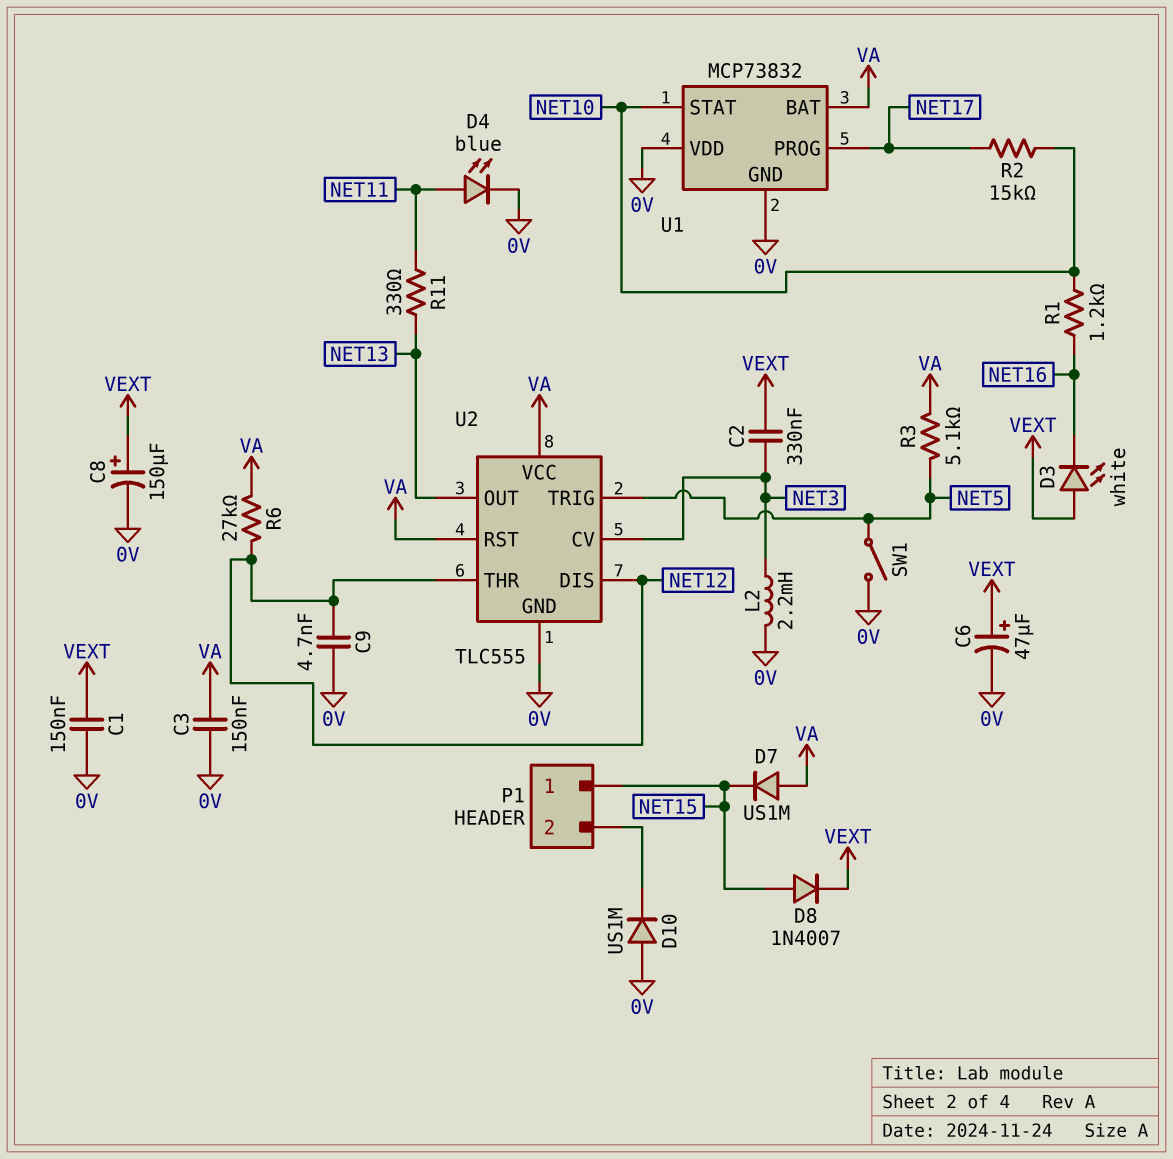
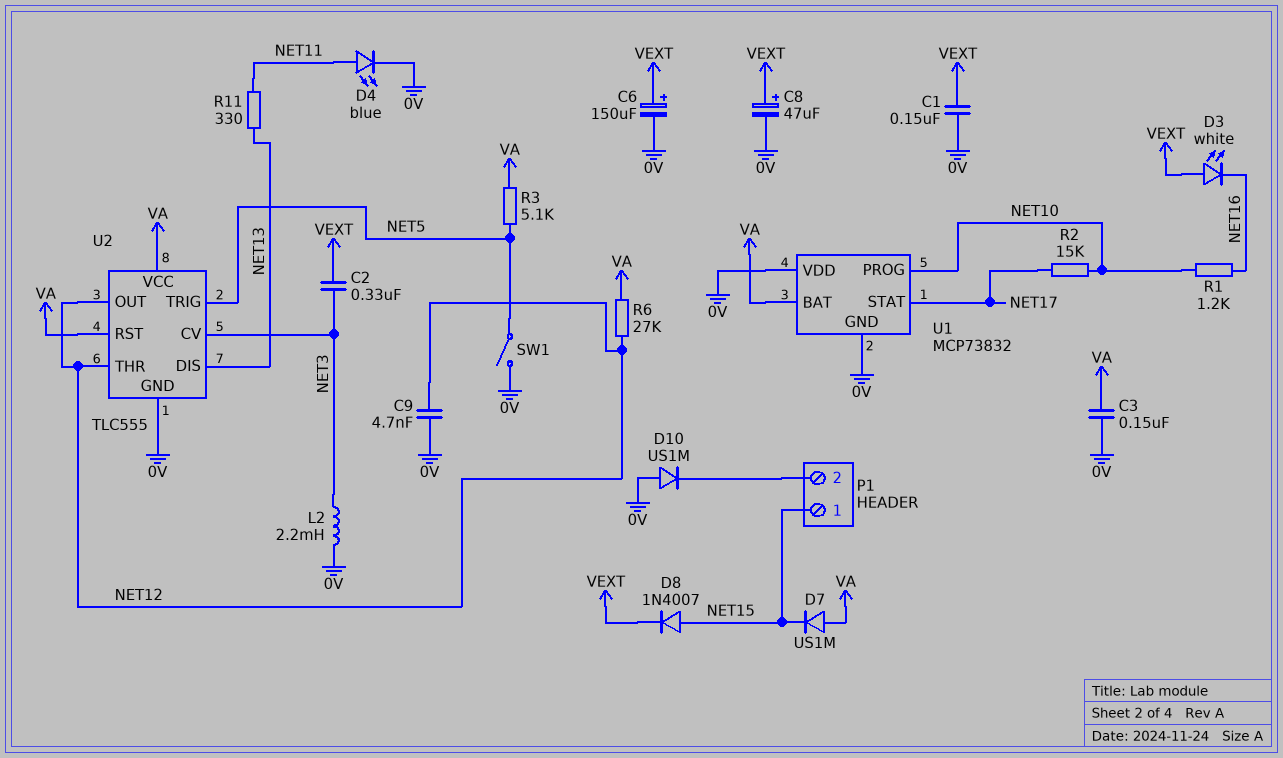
C6: 47uF (plus VEXT, minus 0V) -> 150uF (plus VEXT, minus 0V)
C8: 150uF (plus VEXT, minus 0V) -> 47uF (plus VEXT, minus 0V)
U1 pin PROG: NET17 -> NET10
U1 pin STAT: NET10 -> NET17
U2 pin DIS: NET12 -> NET13
U2 pin OUT: NET13 -> NET12

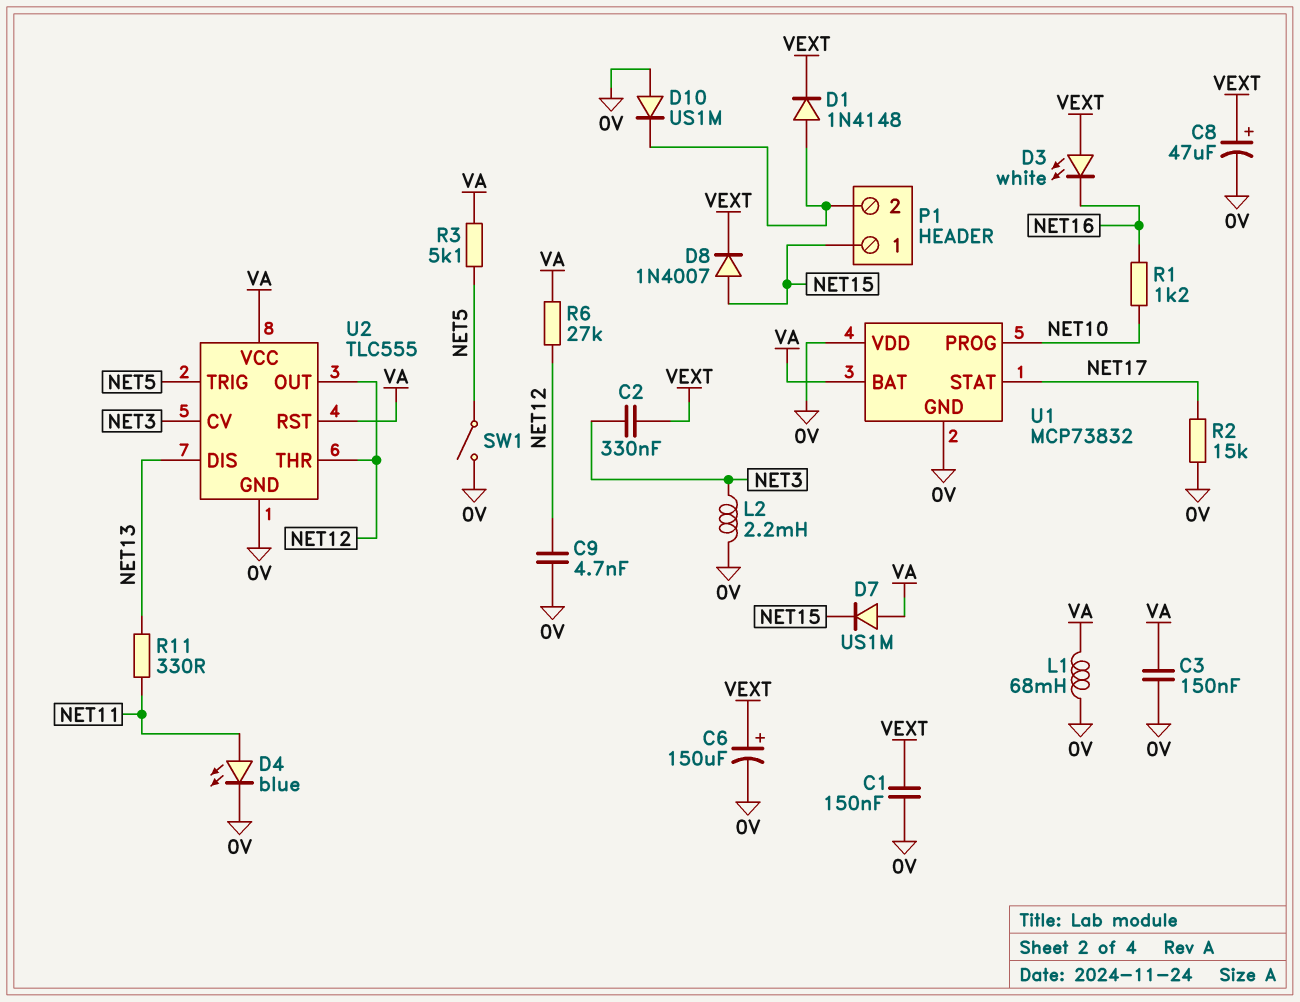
D1: none -> diode 1N4148 (A P1/2, K VEXT)
L1: none -> 68mH (0V, VA)
R2: 15k (NET10, NET17) -> 15k (0V, NET17)

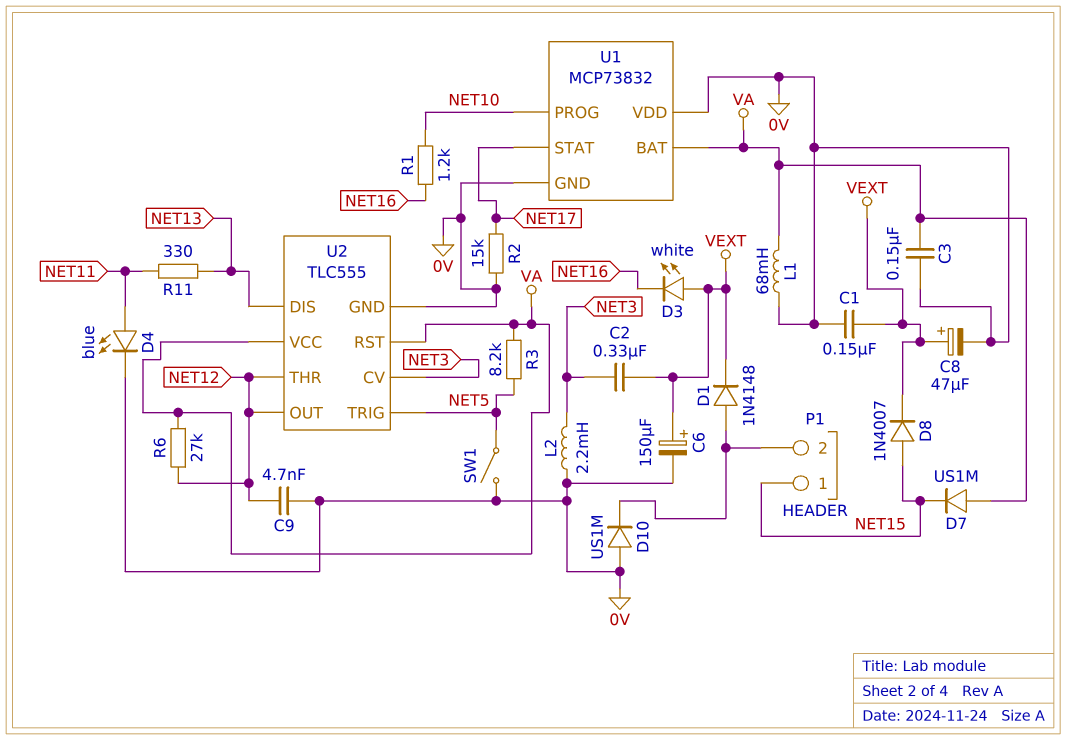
R3: 5.1k (NET5, VA) -> 8.2k (NET5, VA)

